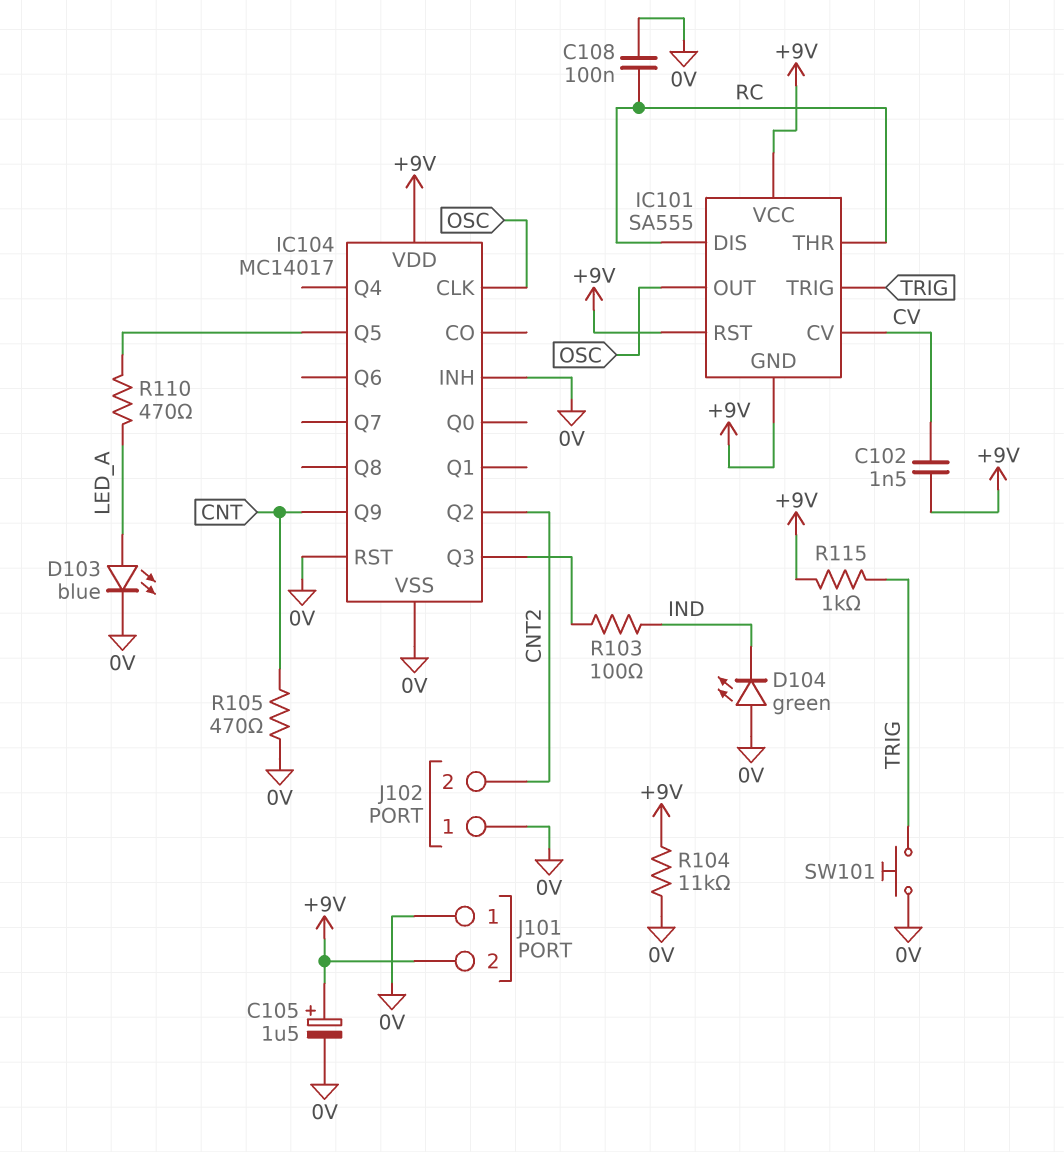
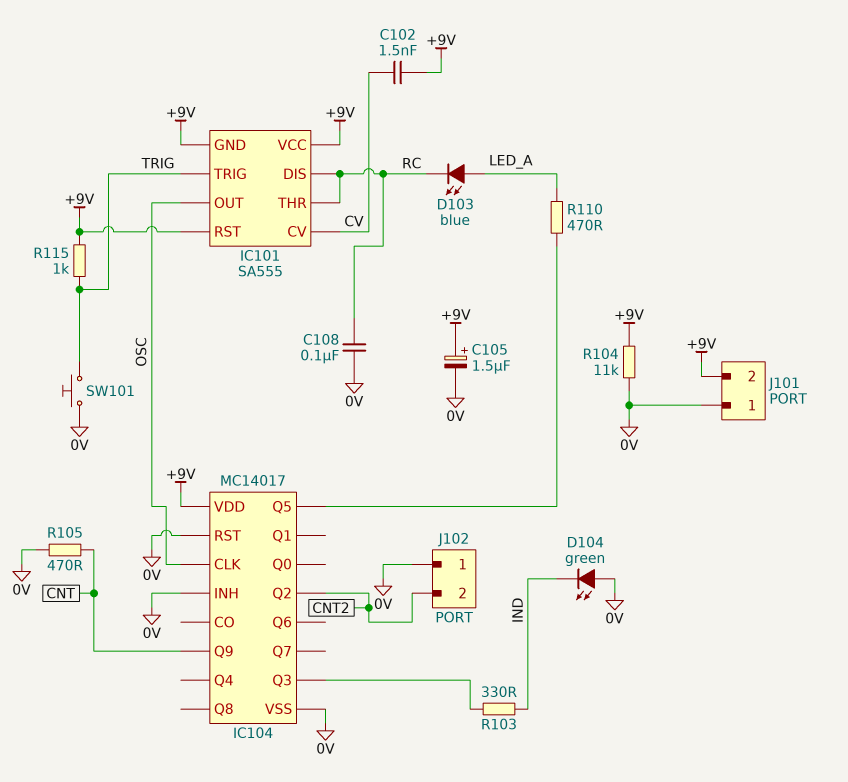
D103: LED blue (A LED_A, K 0V) -> LED blue (A LED_A, K RC)
R103: 100 (IC104/Q3, IND) -> 330 (IC104/Q3, IND)

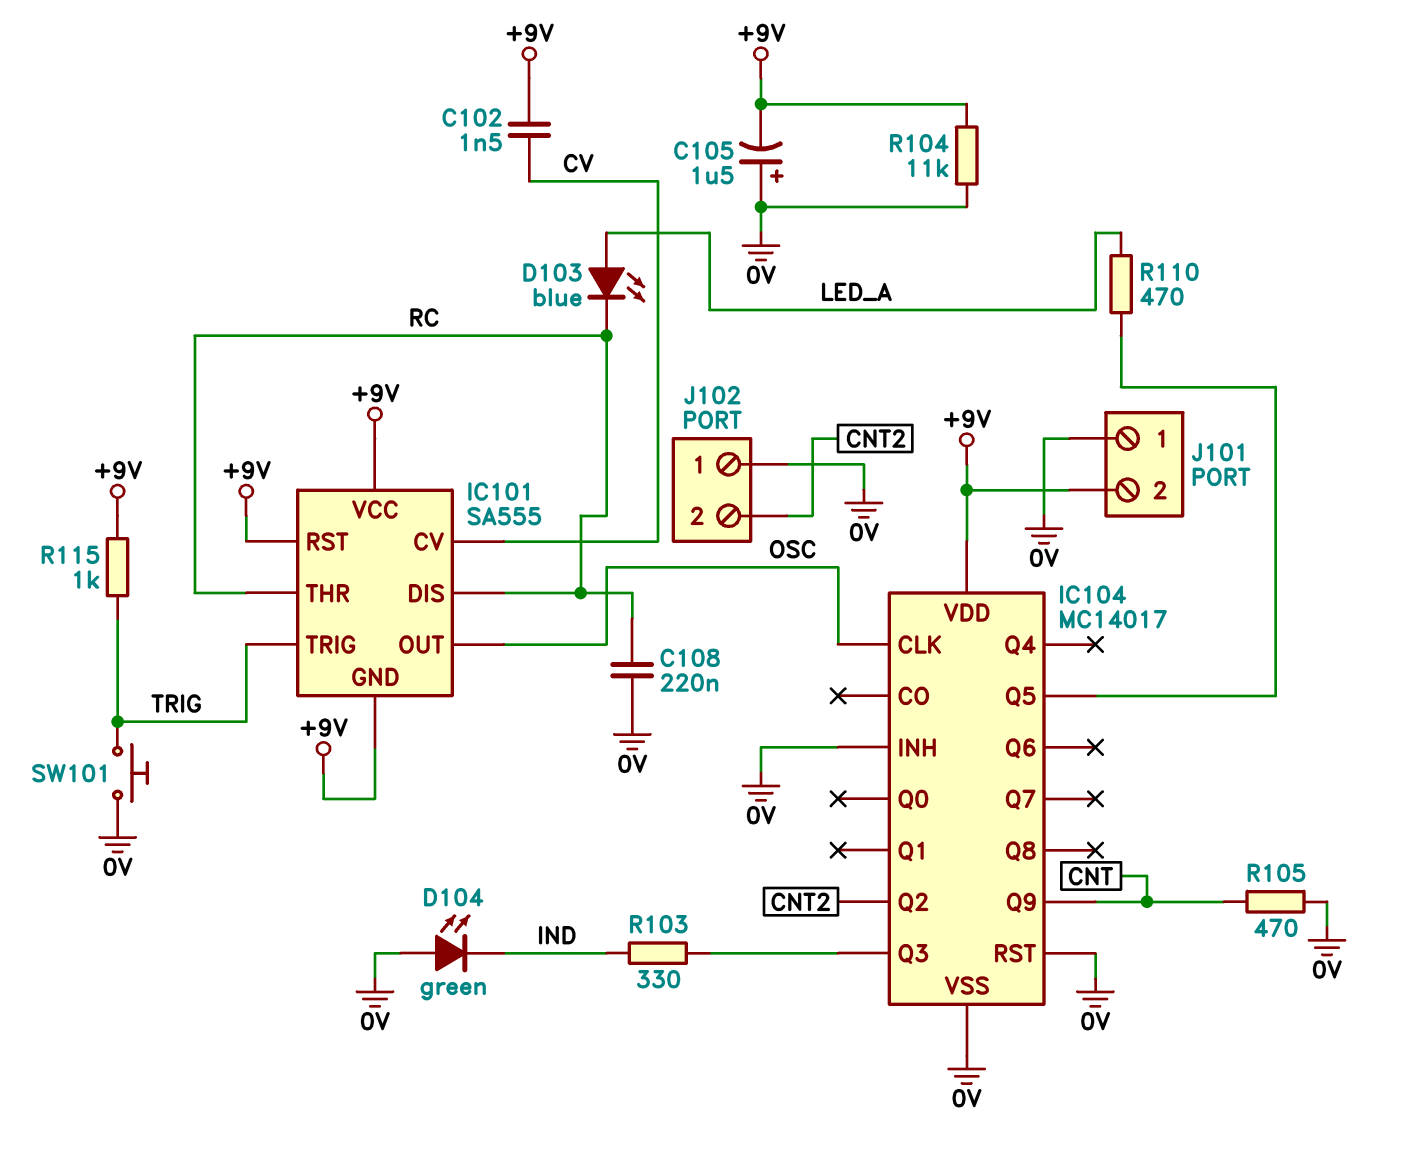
C105: 1.5uF (plus +9V, minus 0V) -> 1.5uF (plus 0V, minus +9V)
C108: 100nF (0V, RC) -> 220nF (0V, RC)

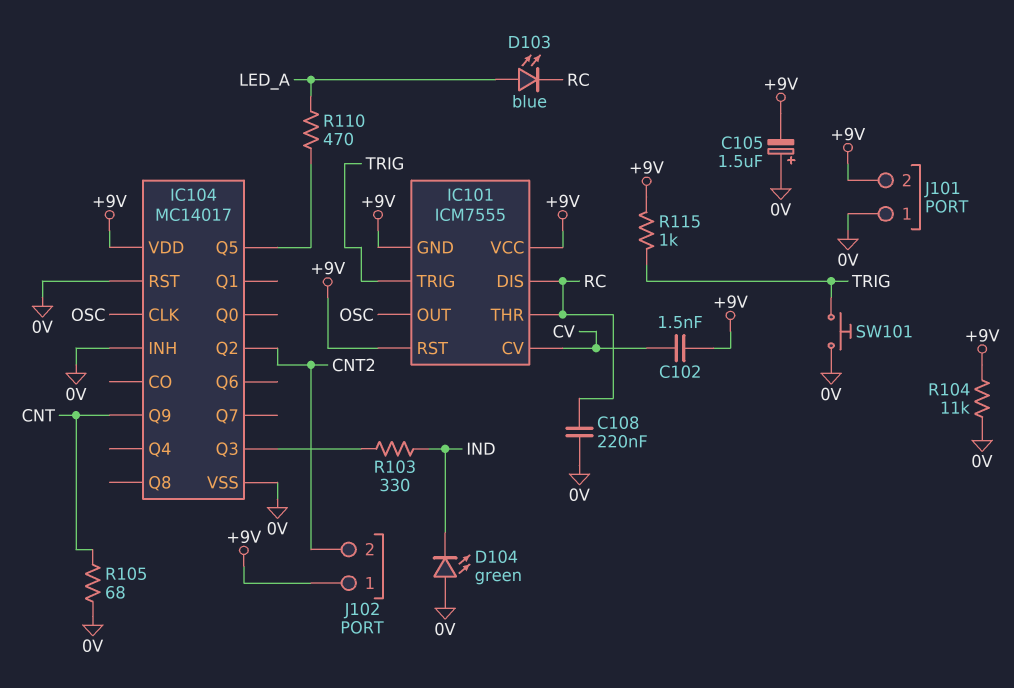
IC101: SA555 -> ICM7555
J102 pin 1: 0V -> +9V
R105: 470 (0V, CNT) -> 68 (0V, CNT)

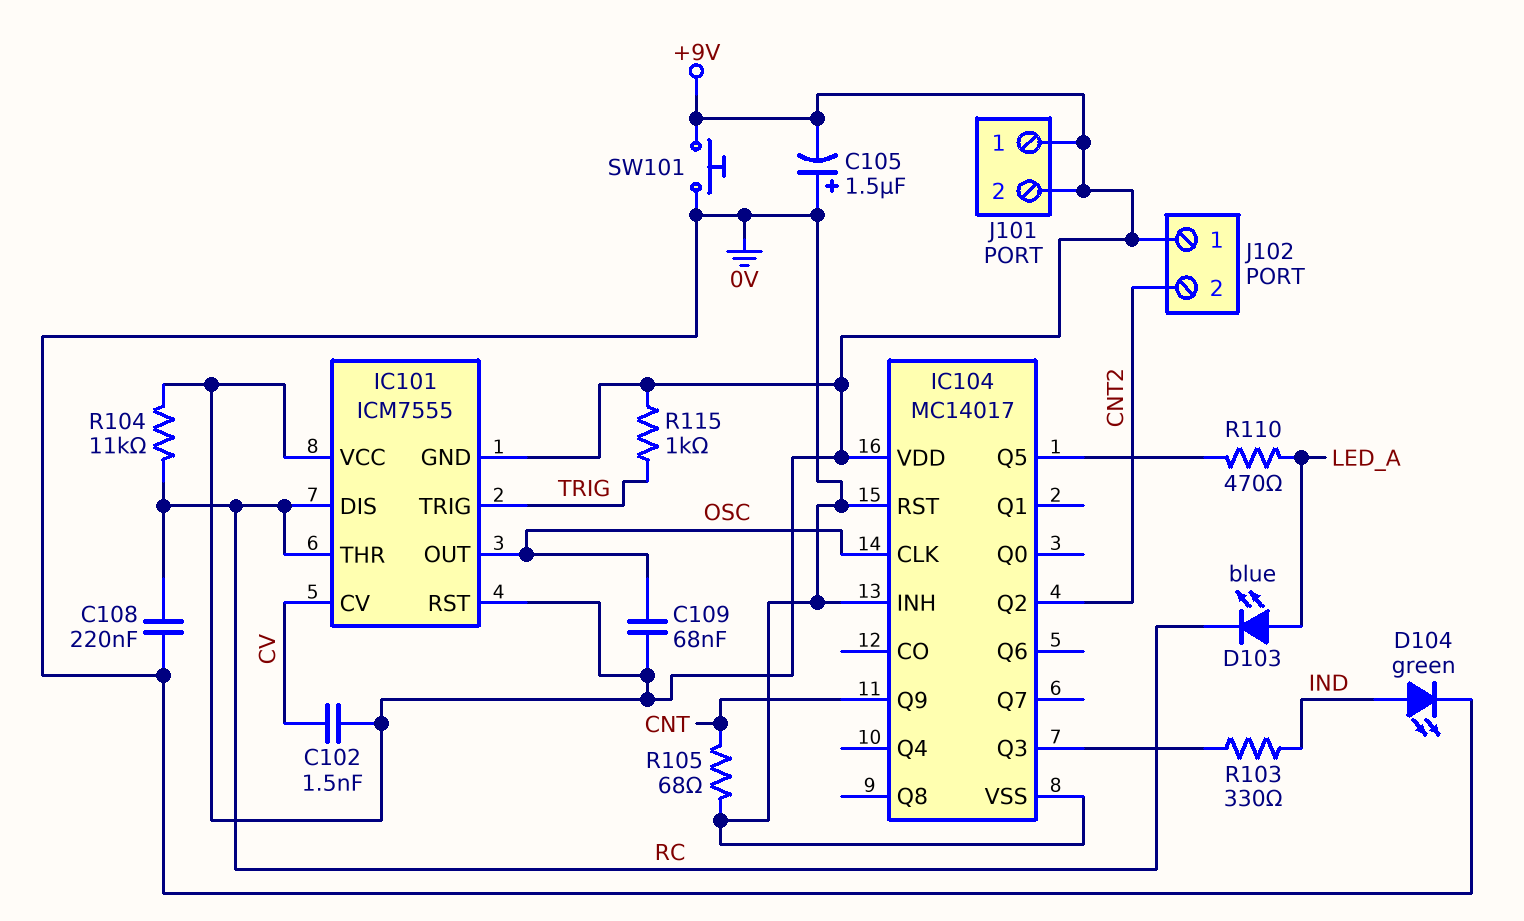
C109: none -> 68nF (+9V, OSC)
D104: LED green (A 0V, K IND) -> LED green (A IND, K 0V)
J101 pin 1: 0V -> +9V
R104: 11k (+9V, 0V) -> 11k (+9V, RC)
SW101: button (0V, TRIG) -> button (+9V, 0V)

